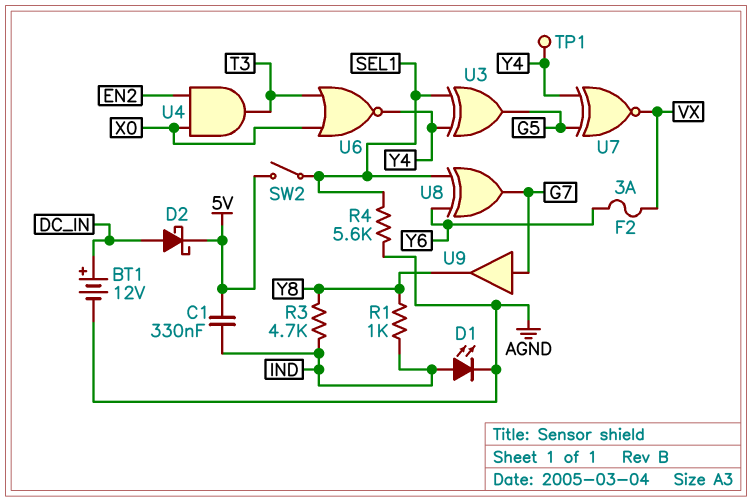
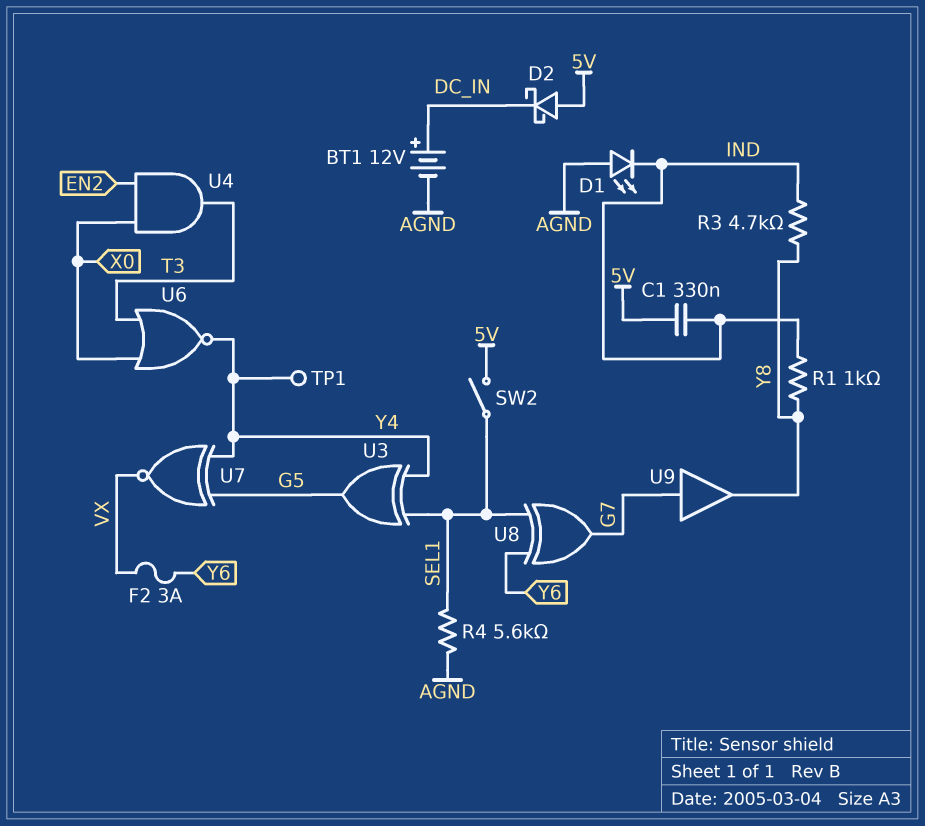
D1: LED (A IND, K AGND) -> LED (A AGND, K IND)
D2: schottky (A DC_IN, K 5V) -> schottky (A 5V, K DC_IN)

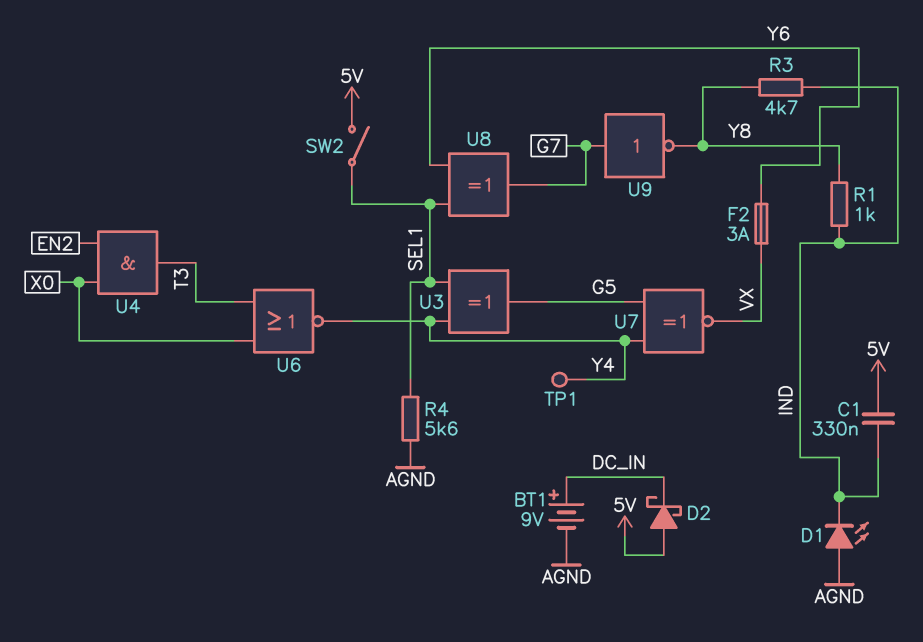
BT1: 12V (plus DC_IN, minus AGND) -> 9V (plus DC_IN, minus AGND)
U9: buffer (in G7, out Y8) -> NOT (in G7, out Y8)

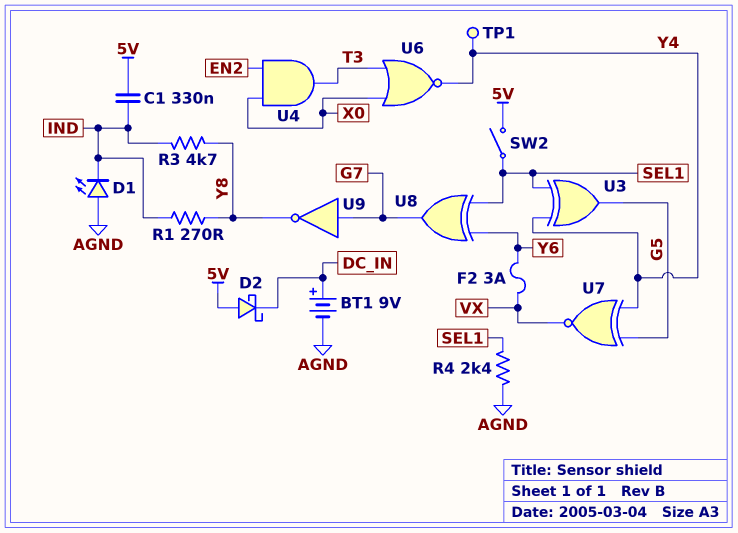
R1: 1k (IND, Y8) -> 270 (IND, Y8)
R4: 5.6k (AGND, SEL1) -> 2.4k (AGND, SEL1)

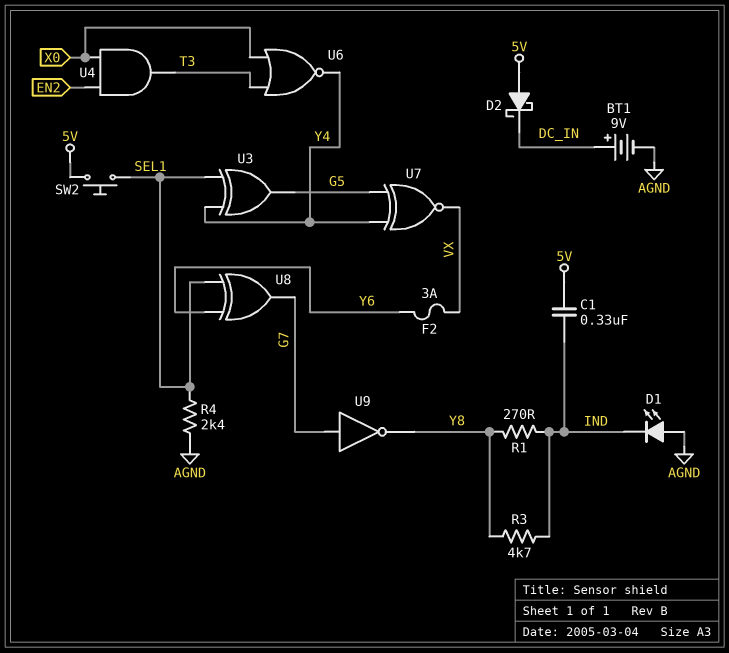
SW2: switch (5V, SEL1) -> button (5V, SEL1)
TP1: test point (Y4) -> none

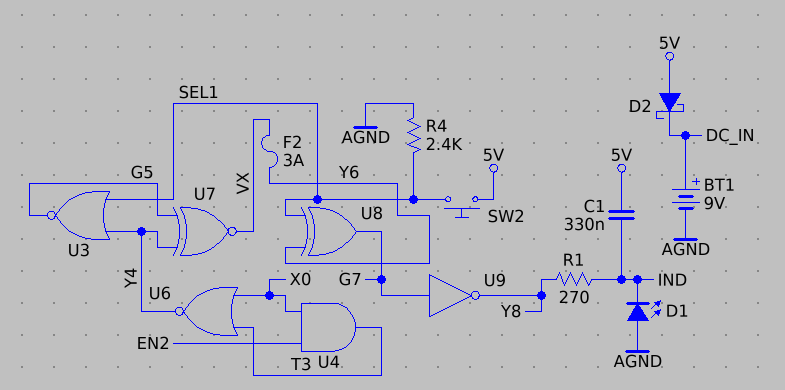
R3: 4.7k (IND, Y8) -> none
U3: XOR (in SEL1, in Y4, out G5) -> NOR (in SEL1, in Y4, out G5)

